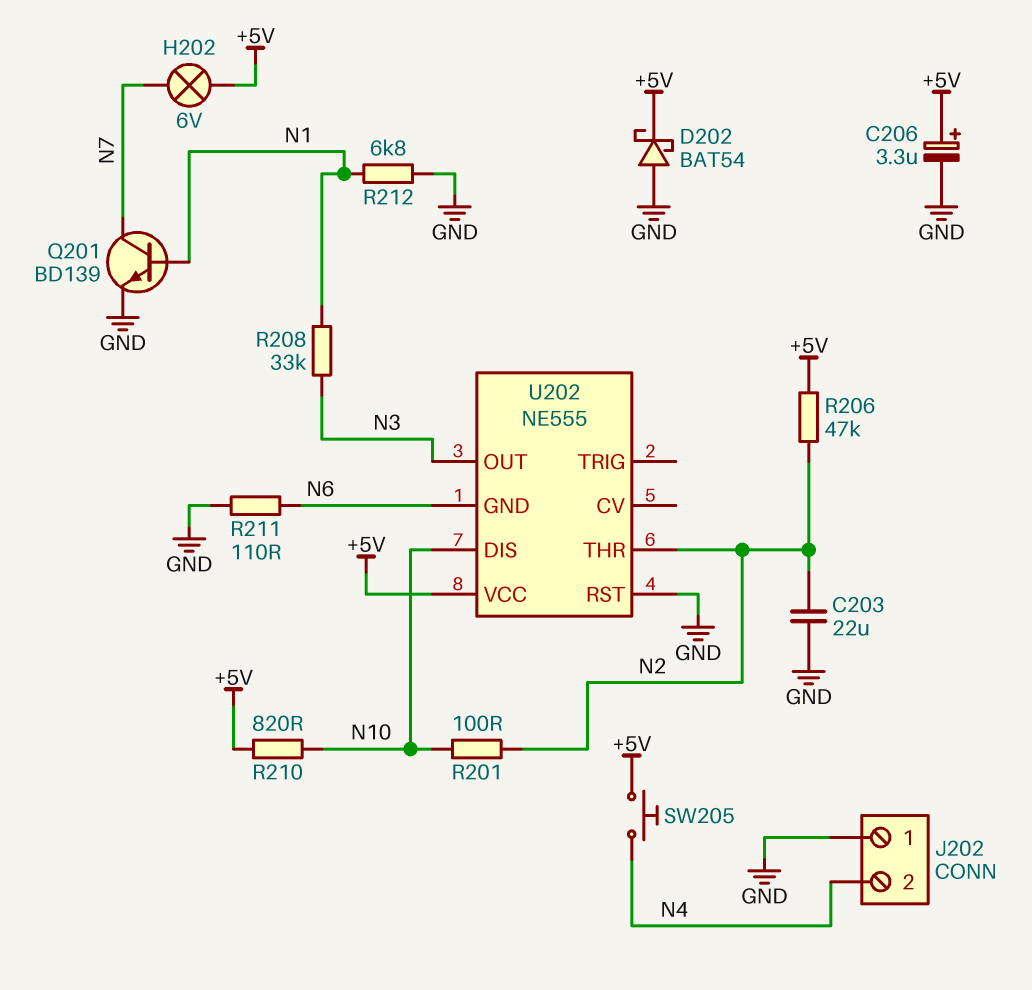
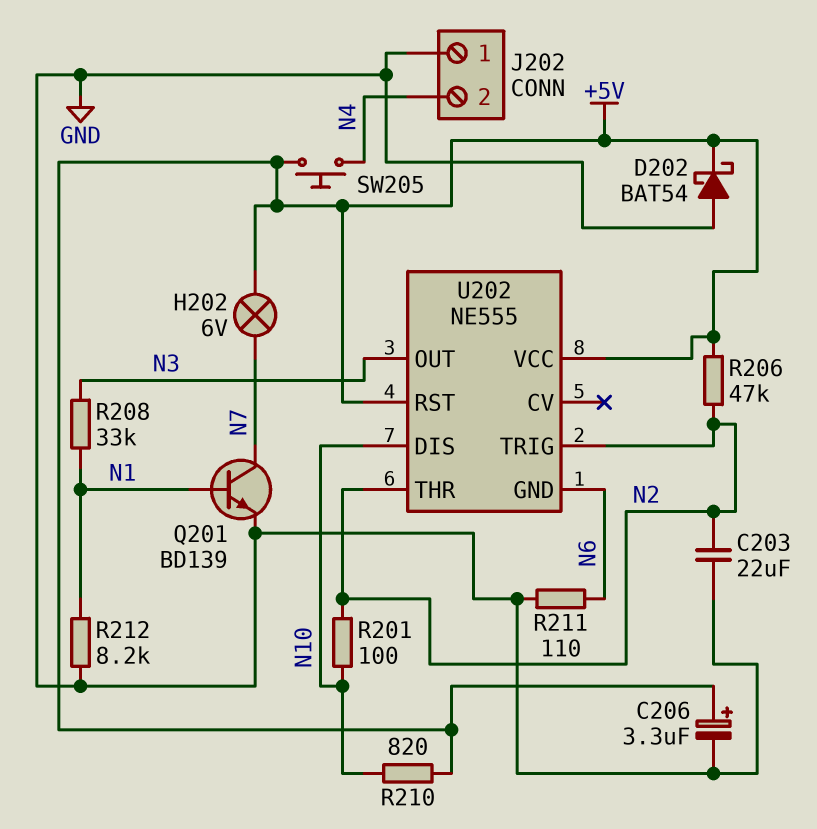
R212: 6.8k (GND, N1) -> 8.2k (GND, N1)
U202 pin RST: GND -> +5V
U202 pin TRIG: none -> N2

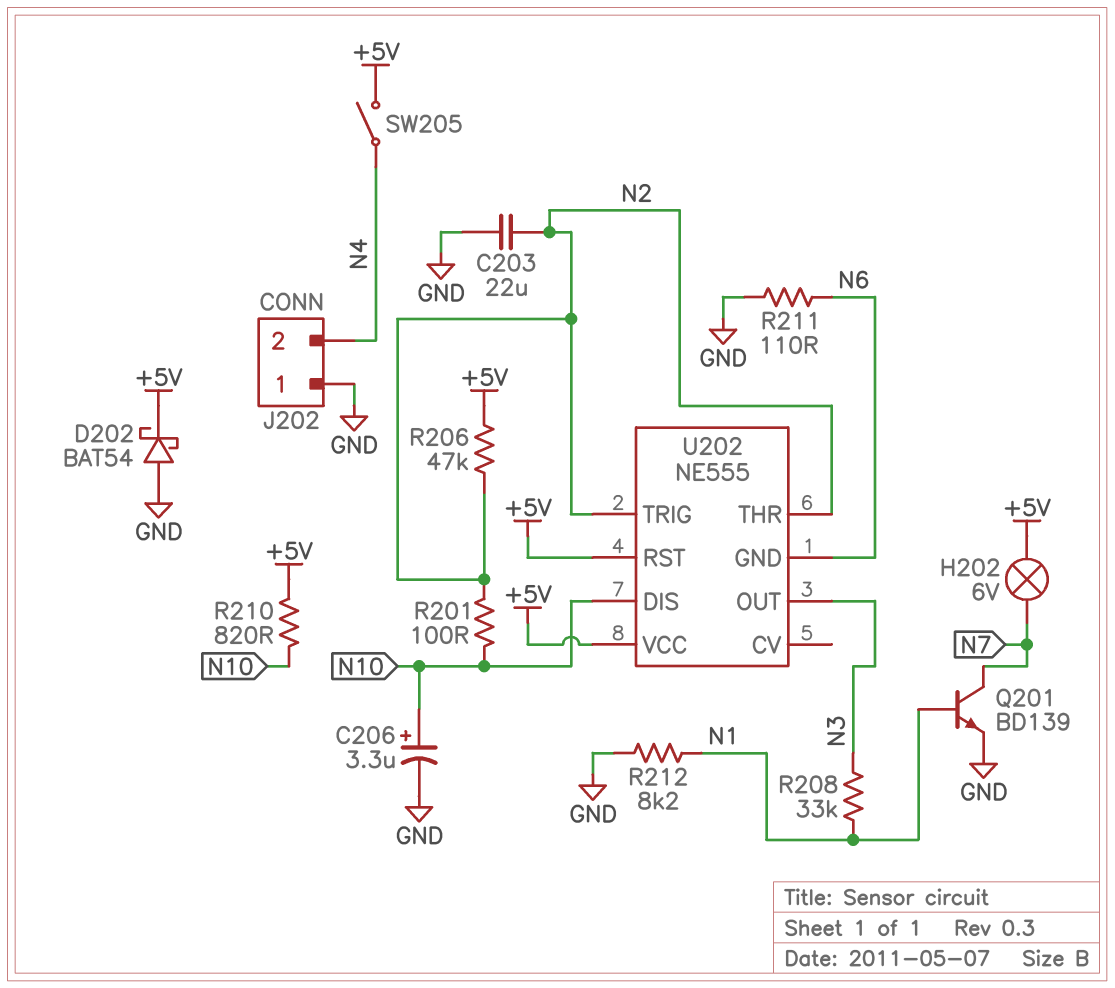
C206: 3.3uF (plus +5V, minus GND) -> 3.3uF (plus N10, minus GND)
SW205: button (+5V, N4) -> switch (+5V, N4)

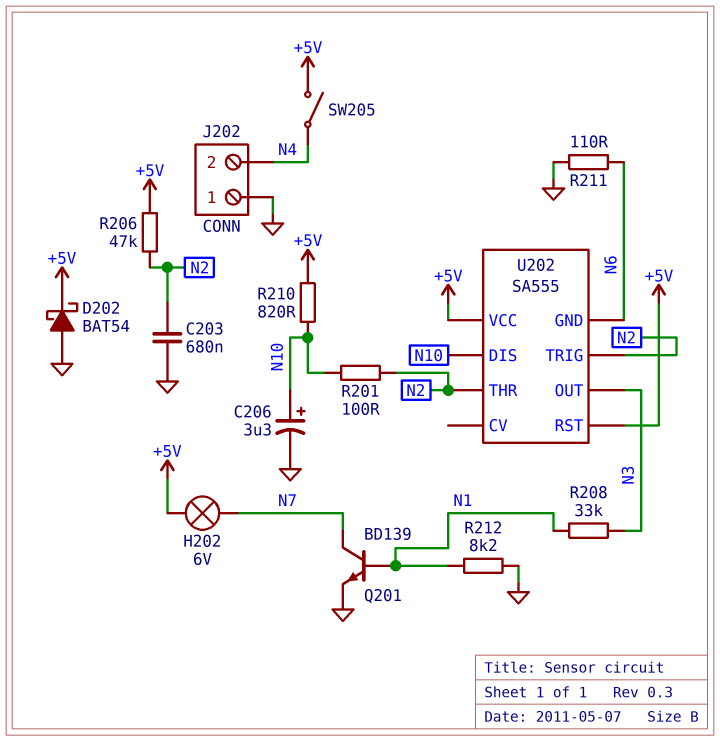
C203: 22uF (GND, N2) -> 680nF (GND, N2)
U202: NE555 -> SA555

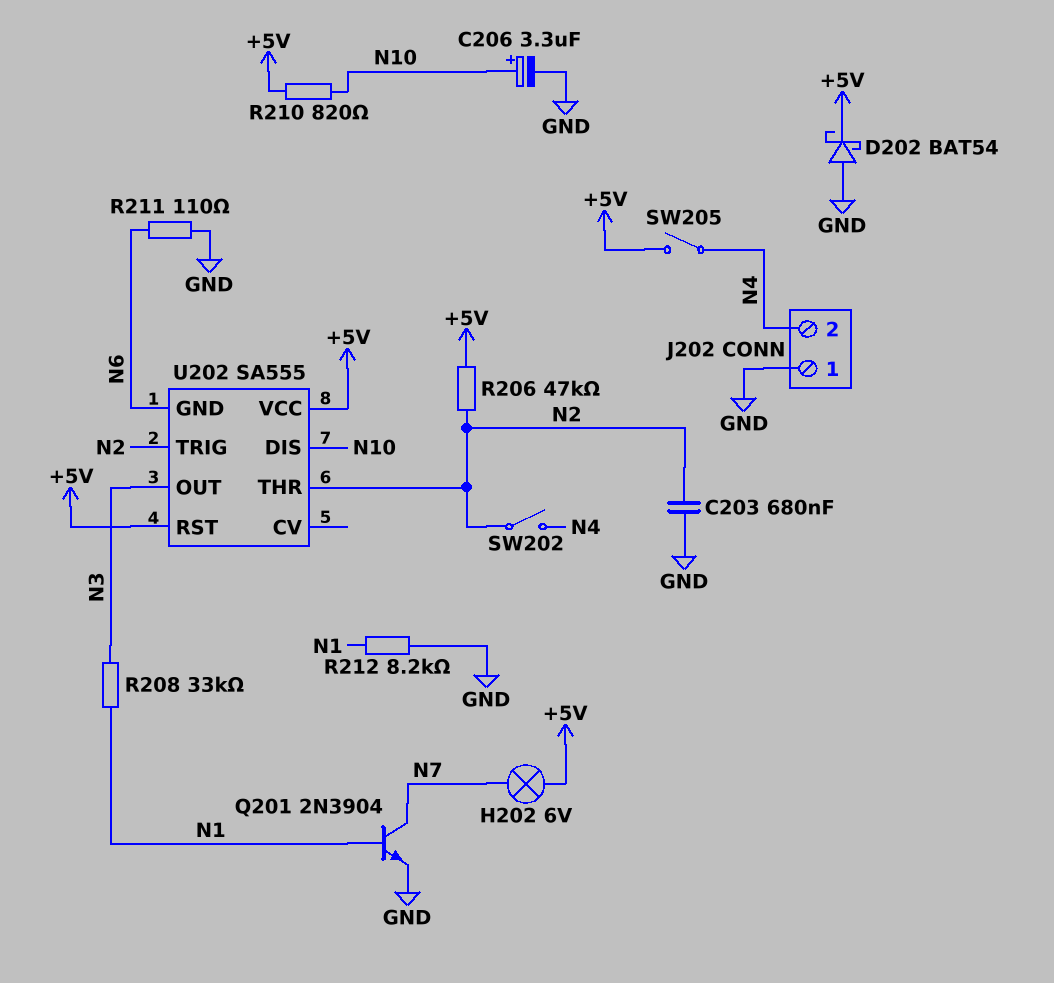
Q201: NPN BD139 (B N1, C N7, E GND) -> NPN 2N3904 (B N1, C N7, E GND)
R201: 100 (N2, N10) -> none
SW202: none -> switch (N2, N4)

